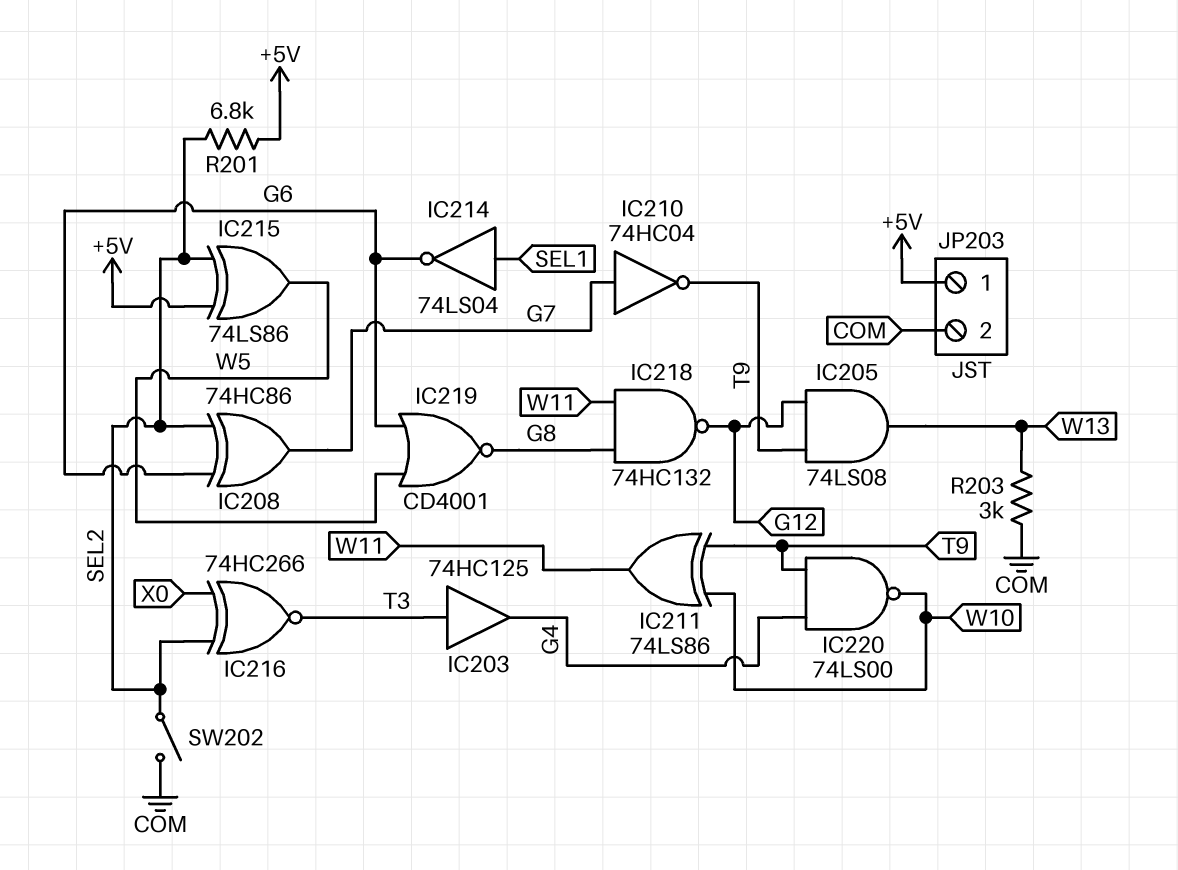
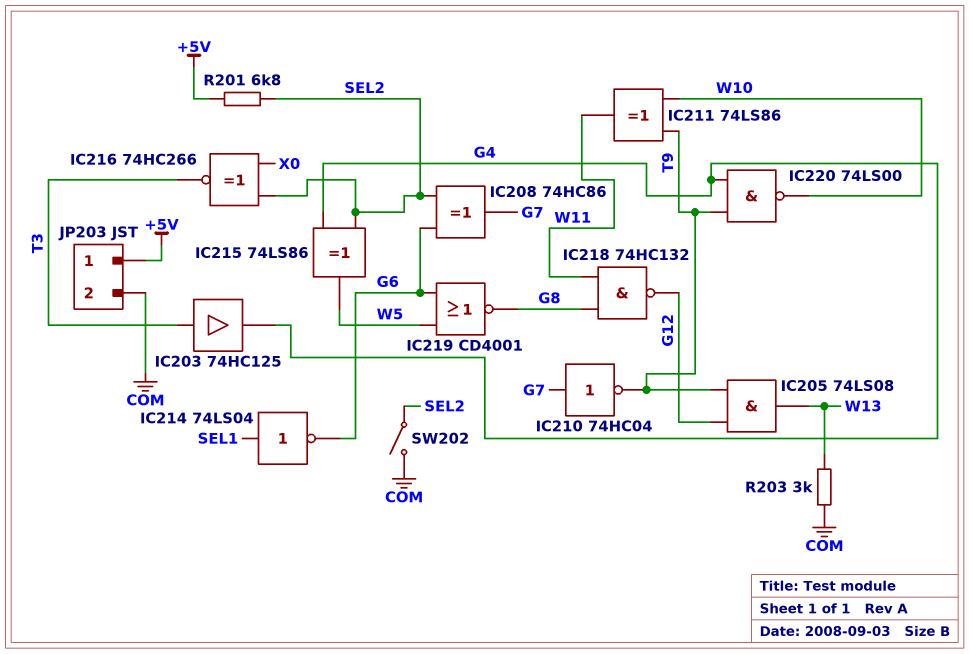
IC215: XOR 74LS86 (in +5V, in SEL2, out W5) -> XOR 74LS86 (in G4, in SEL2, out W5)

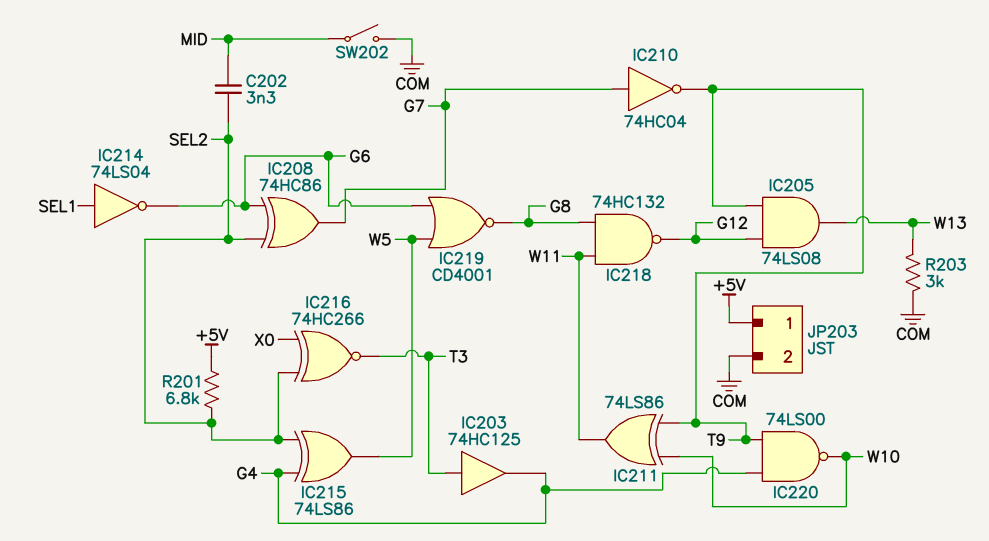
C202: none -> 3.3nF (MID, SEL2)
SW202: switch (COM, SEL2) -> switch (COM, MID)

